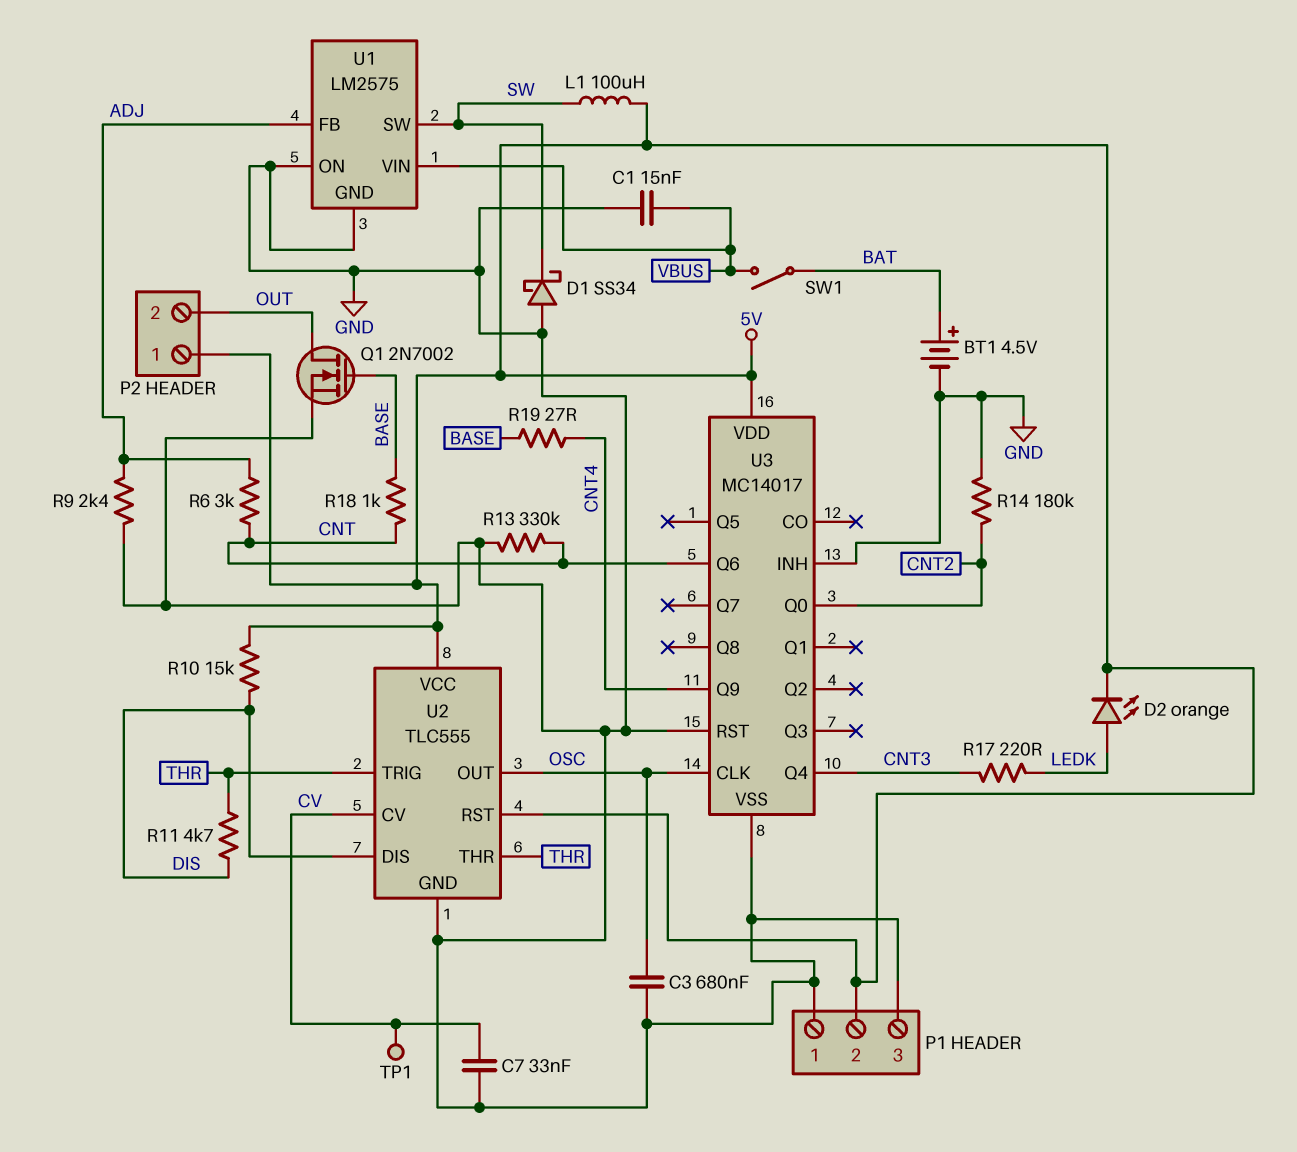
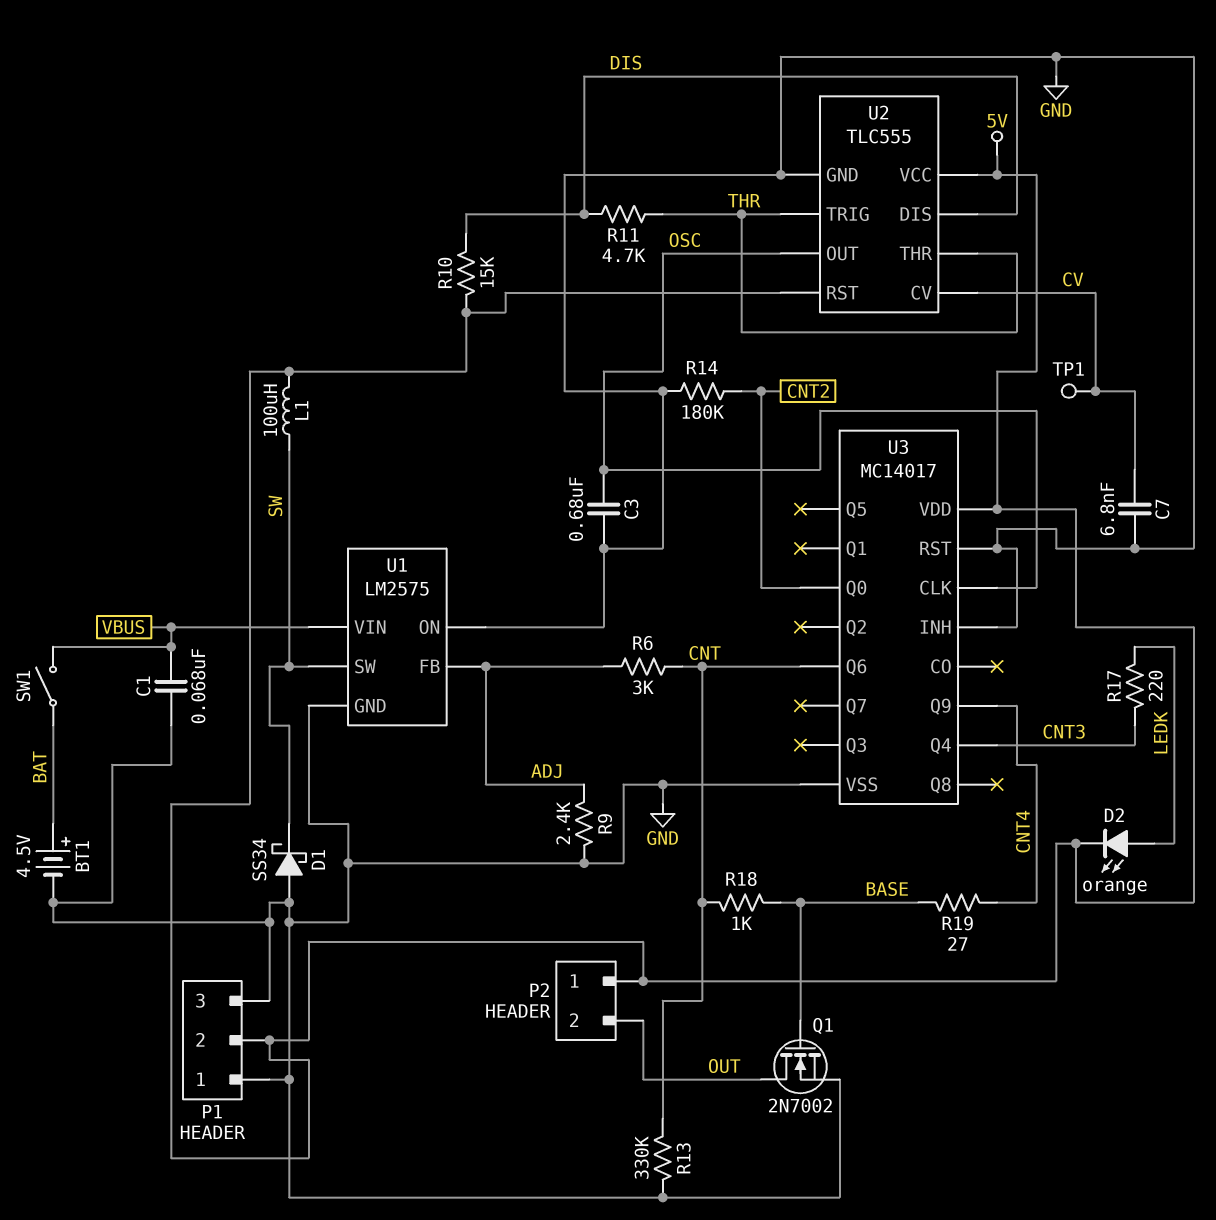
C1: 15nF (GND, VBUS) -> 68nF (GND, VBUS)
C7: 33nF (CV, GND) -> 6.8nF (CV, GND)

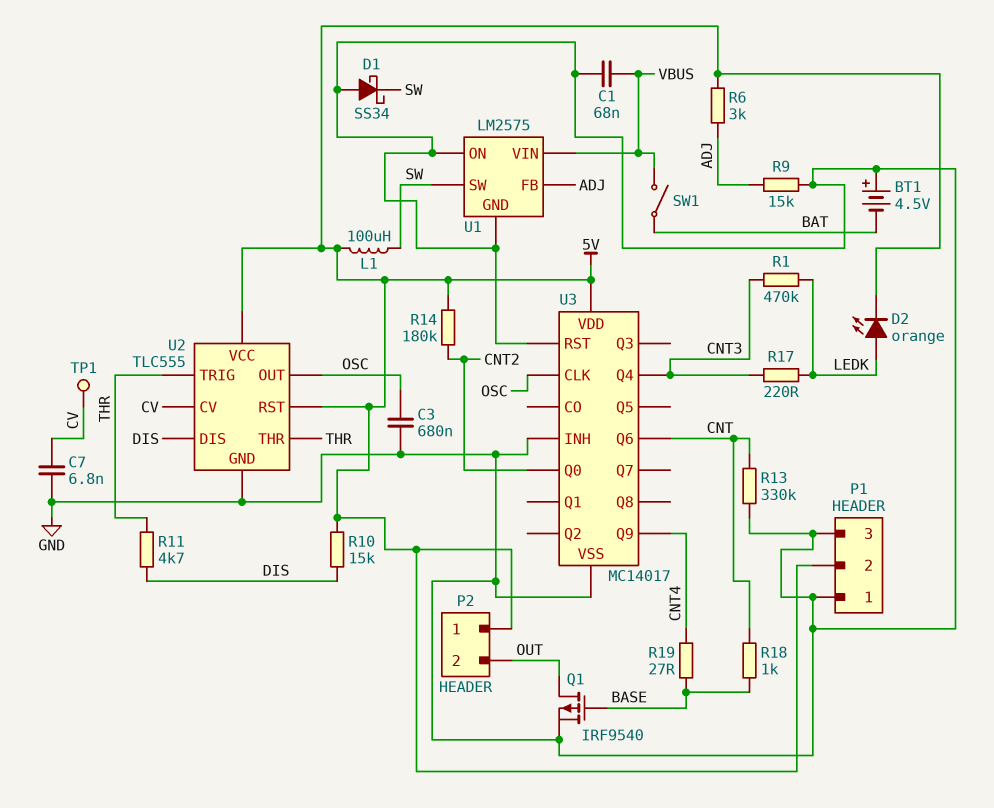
BT1: 4.5V (plus BAT, minus GND) -> 4.5V (plus GND, minus BAT)
Q1: NMOS 2N7002 (G BASE, D OUT, S GND) -> PMOS IRF9540 (G BASE, D OUT, S GND)
R1: none -> 470k (CNT3, LEDK)
R6: 3k (ADJ, CNT) -> 3k (5V, ADJ)
R9: 2.4k (ADJ, GND) -> 15k (ADJ, GND)
R14: 180k (CNT2, GND) -> 180k (5V, CNT2)

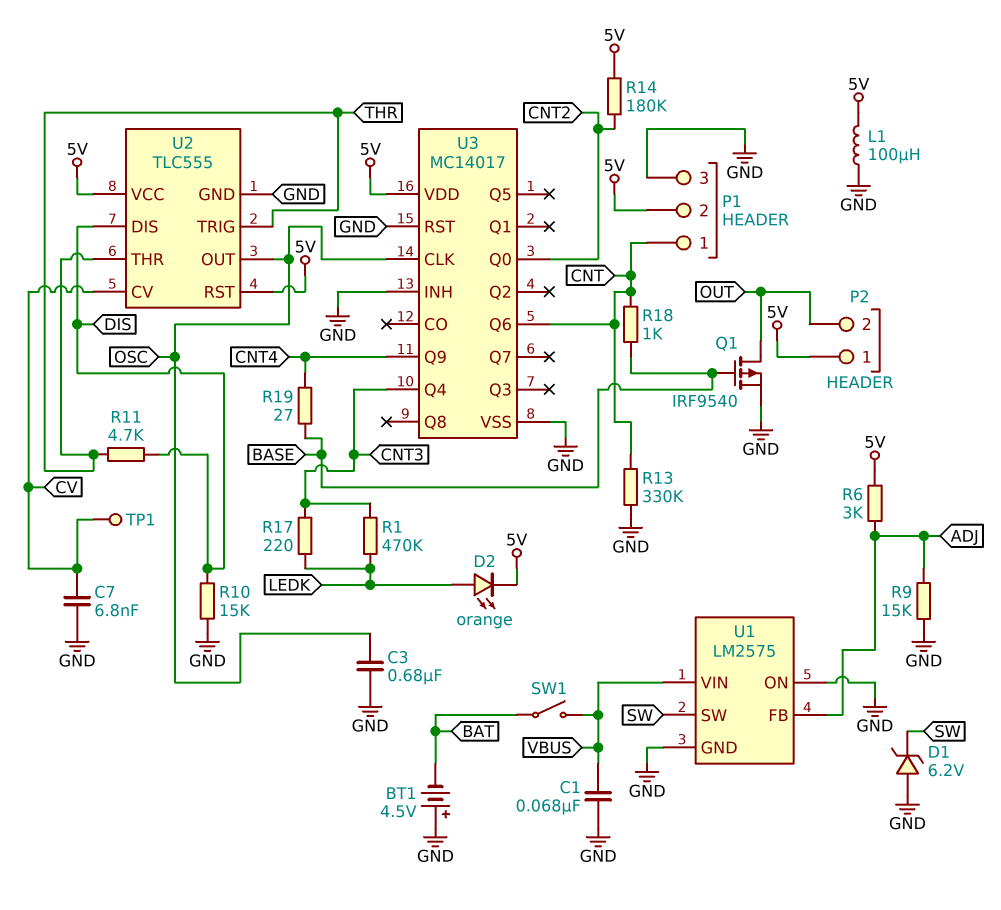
D1: schottky SS34 (A GND, K SW) -> zener 6.2V (A GND, K SW)
L1: 100uH (5V, SW) -> 100uH (5V, GND)
P1 pin 1: GND -> CNT
R10: 15k (5V, DIS) -> 15k (DIS, GND)

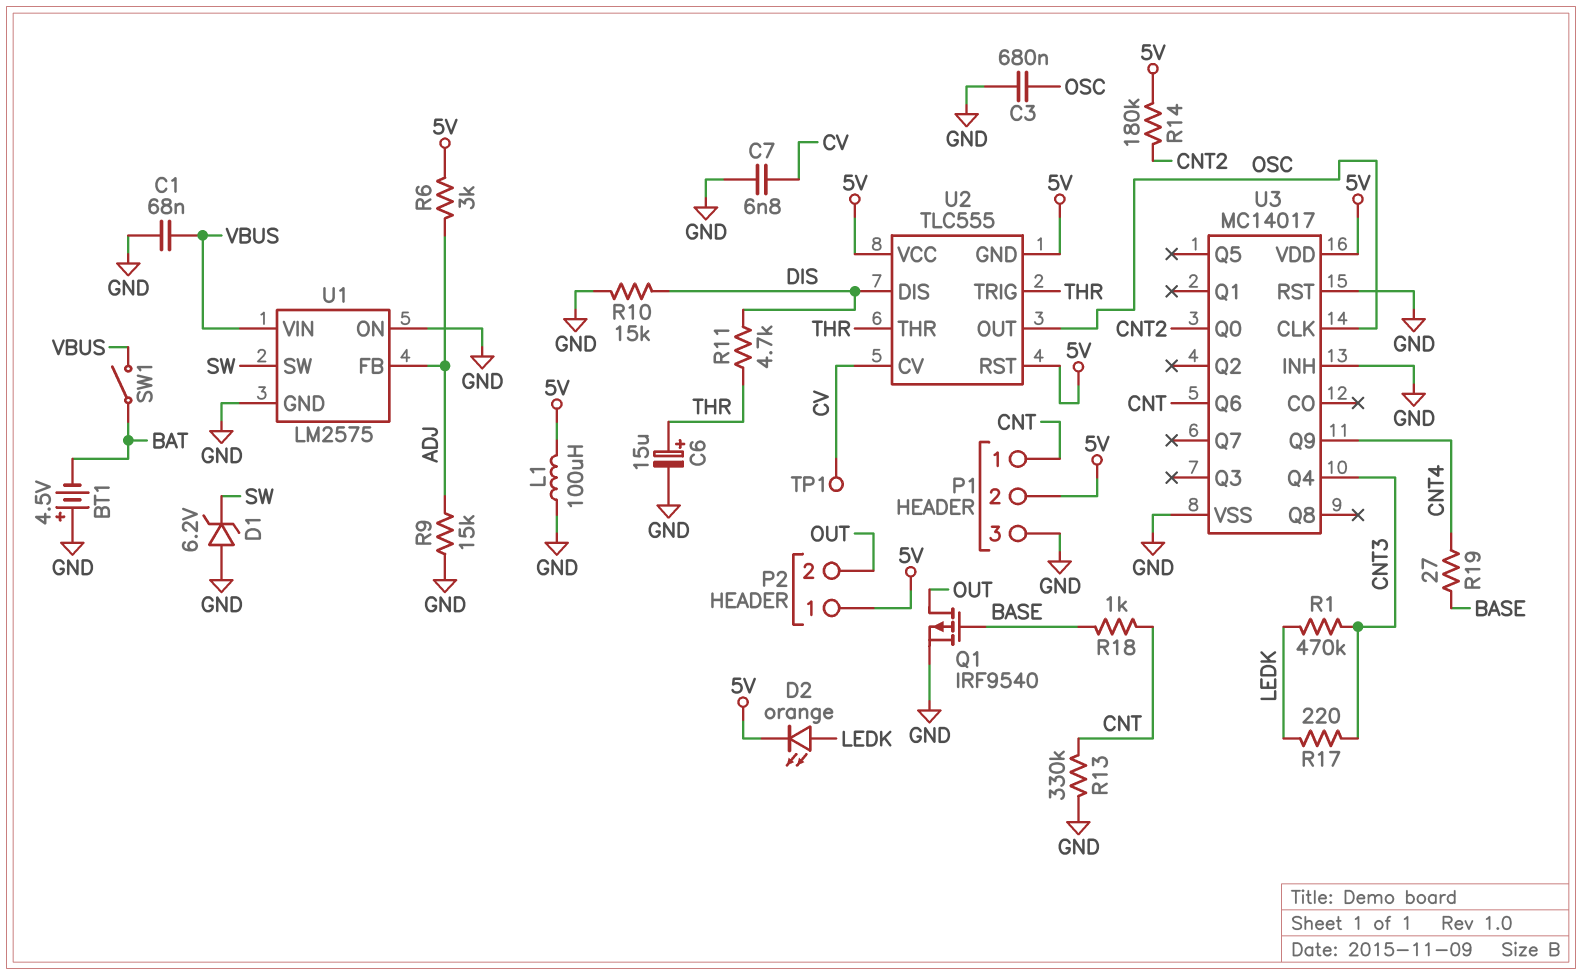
C6: none -> 15uF (plus THR, minus GND)
U2 pin GND: GND -> 5V

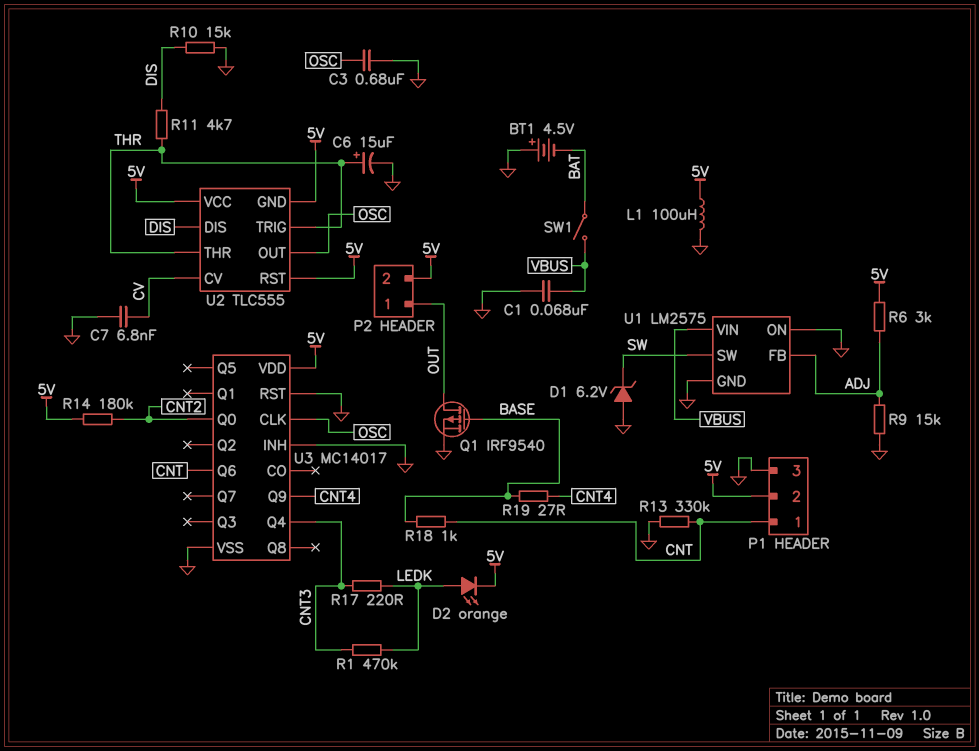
P2 pin 1: 5V -> OUT
P2 pin 2: OUT -> 5V
TP1: test point (CV) -> none

